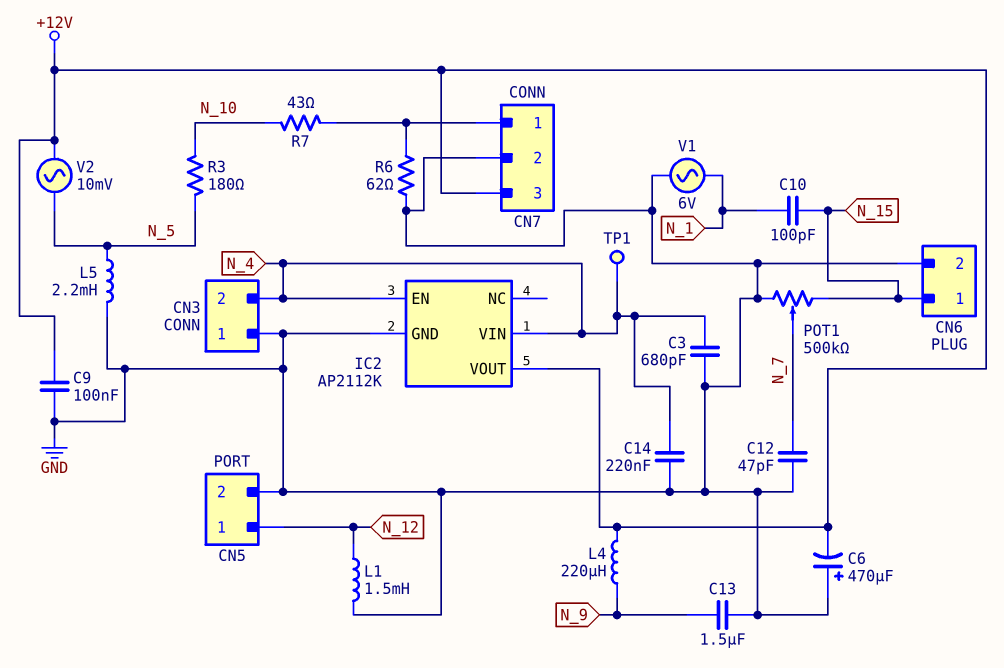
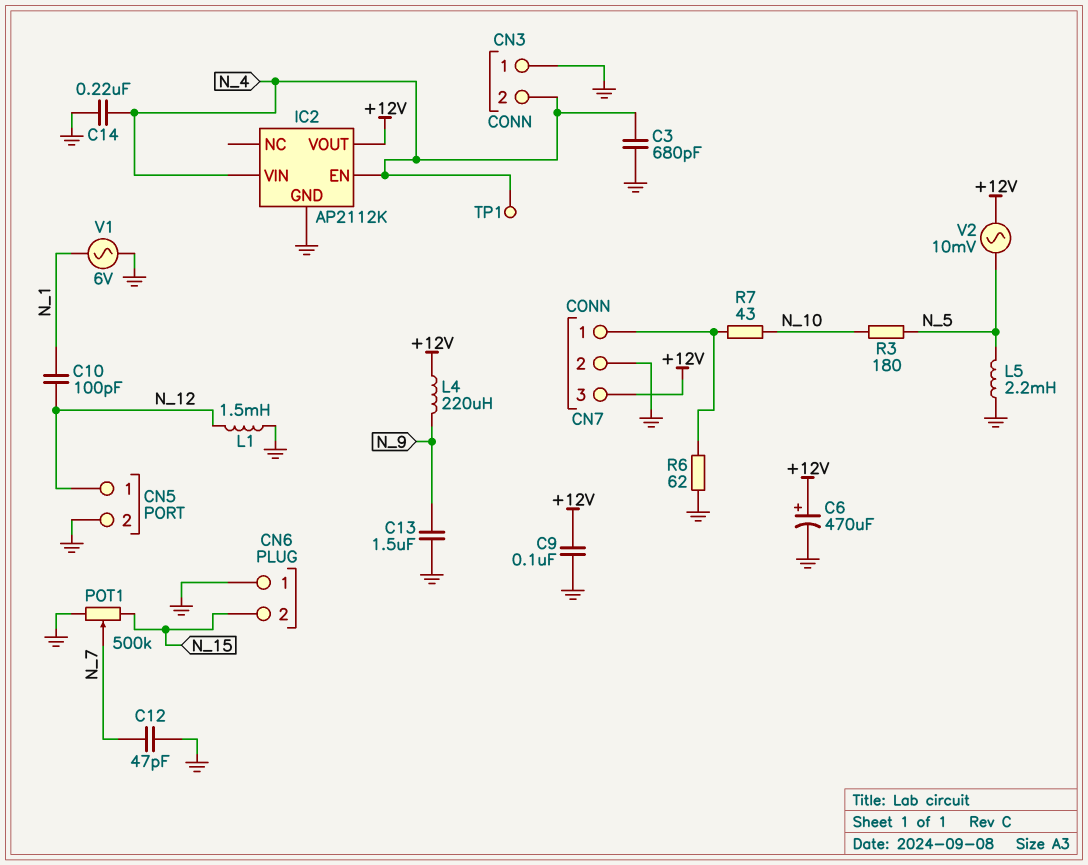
C6: 470uF (plus GND, minus +12V) -> 470uF (plus +12V, minus GND)
C10: 100pF (N_1, N_15) -> 100pF (N_1, N_12)
CN6 pin 1: N_15 -> GND
CN6 pin 2: GND -> N_15

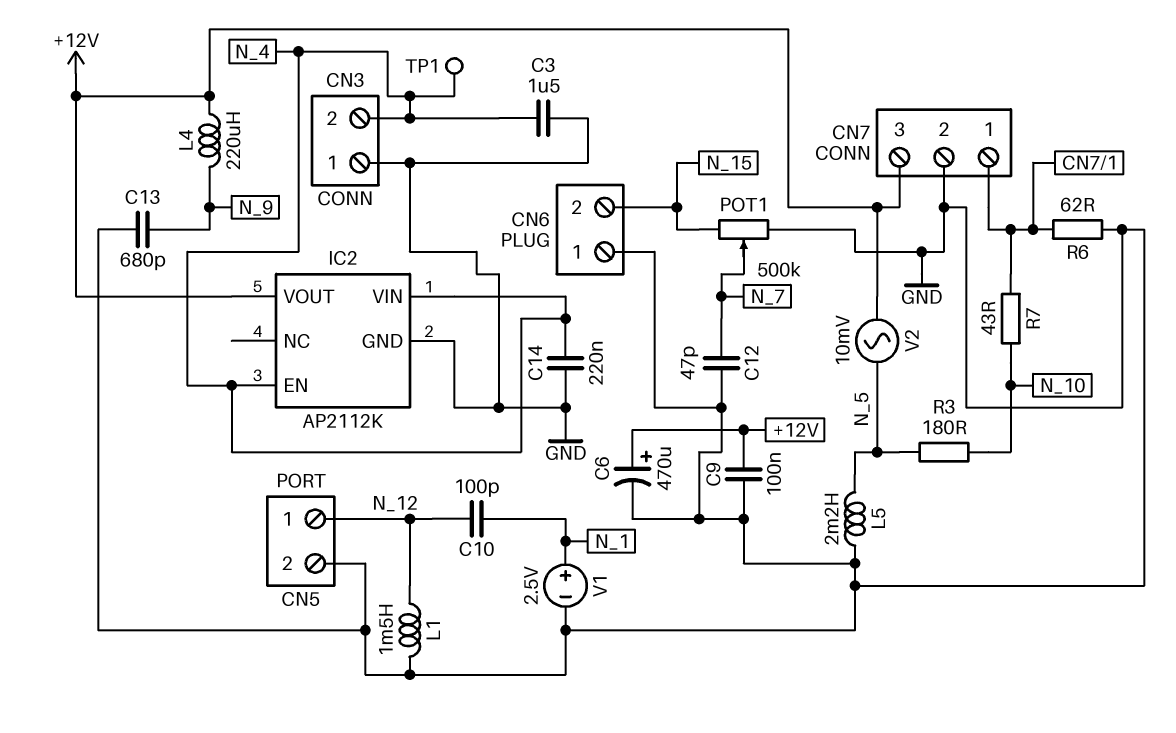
C3: 680pF (GND, N_4) -> 1.5uF (GND, N_4)
C13: 1.5uF (GND, N_9) -> 680pF (GND, N_9)
V1: AC 6V (GND, N_1) -> 2.5V (plus N_1, minus GND)

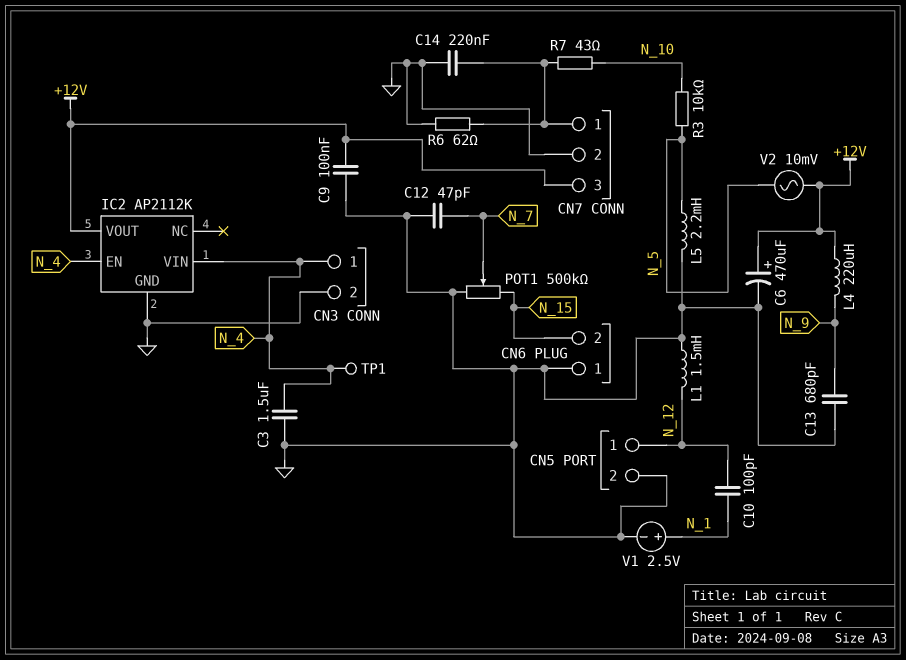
C14: 220nF (GND, N_4) -> 220nF (CN7/1, GND)
CN3 pin 1: GND -> N_4
CN3 pin 2: N_4 -> GND
R3: 180 (N_5, N_10) -> 10k (N_5, N_10)

